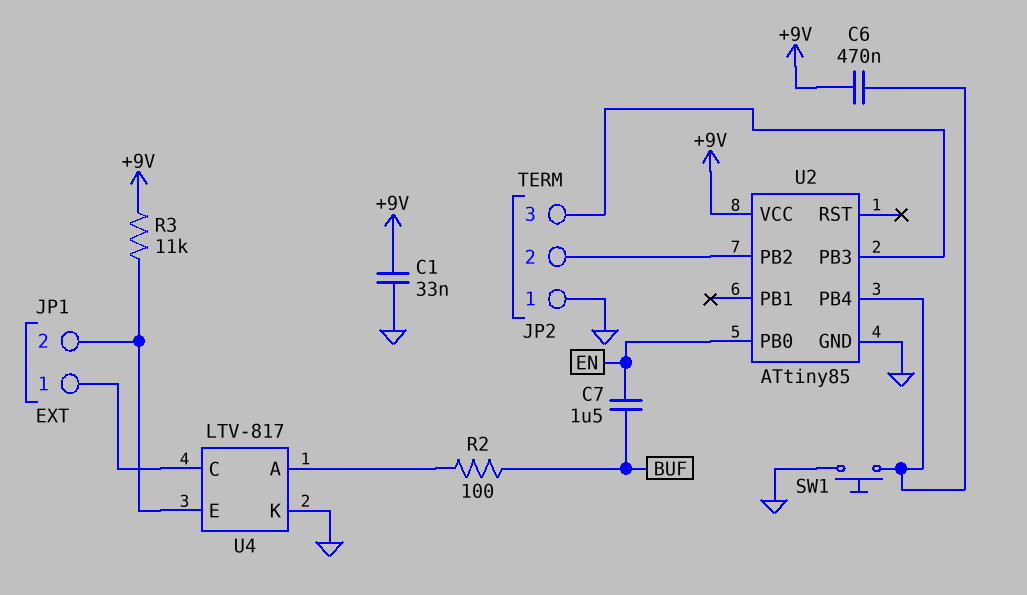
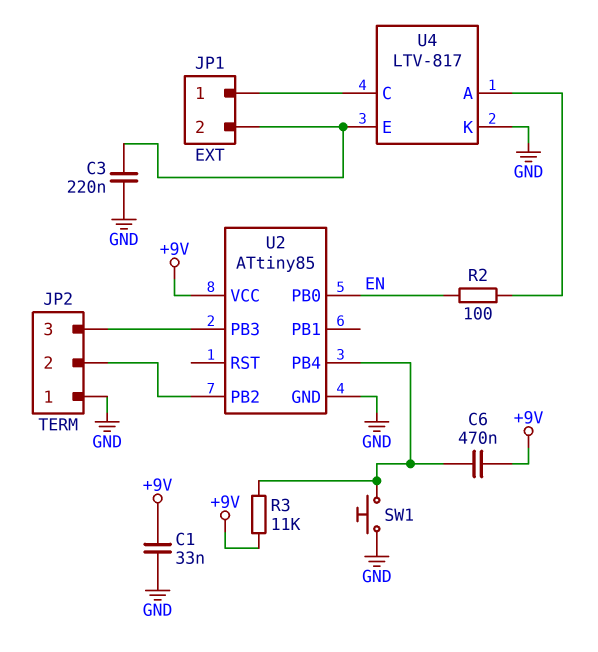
C3: none -> 220nF (GND, JP1/2)
C7: 1.5uF (BUF, EN) -> none
R2: 100 (BUF, U4/A) -> 100 (EN, U4/A)
R3: 11k (+9V, JP1/2) -> 11k (+9V, U2/PB4)

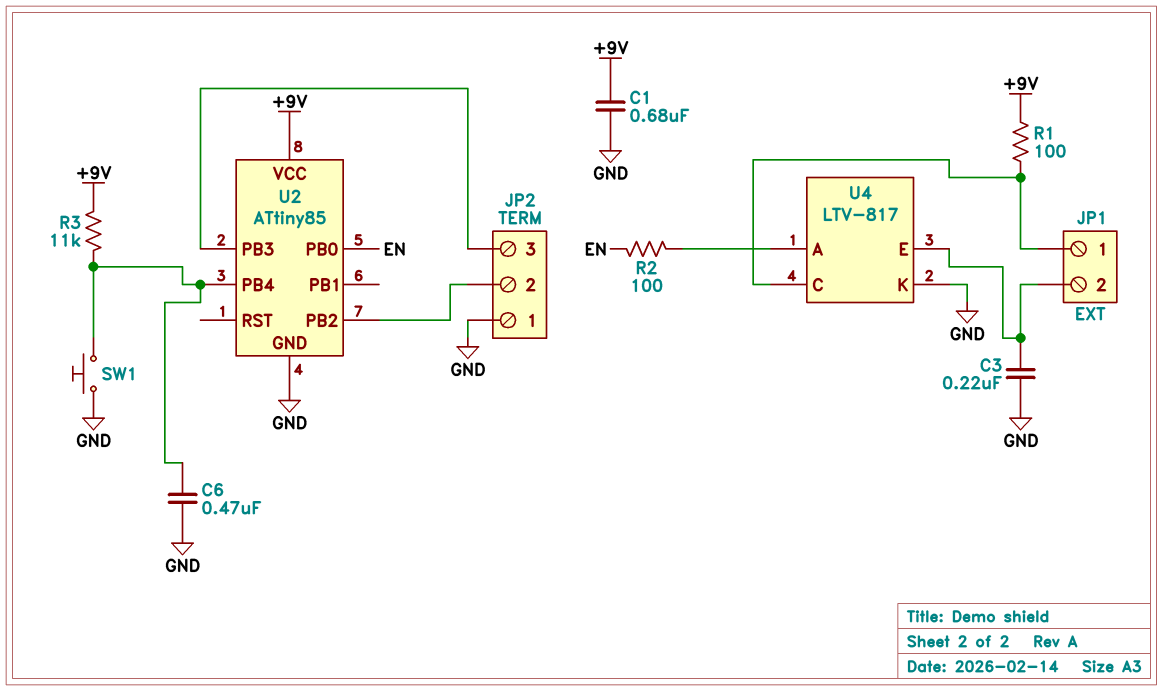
C1: 33nF (+9V, GND) -> 680nF (+9V, GND)
C6: 470nF (+9V, U2/PB4) -> 470nF (GND, U2/PB4)
R1: none -> 100 (+9V, JP1/1)

